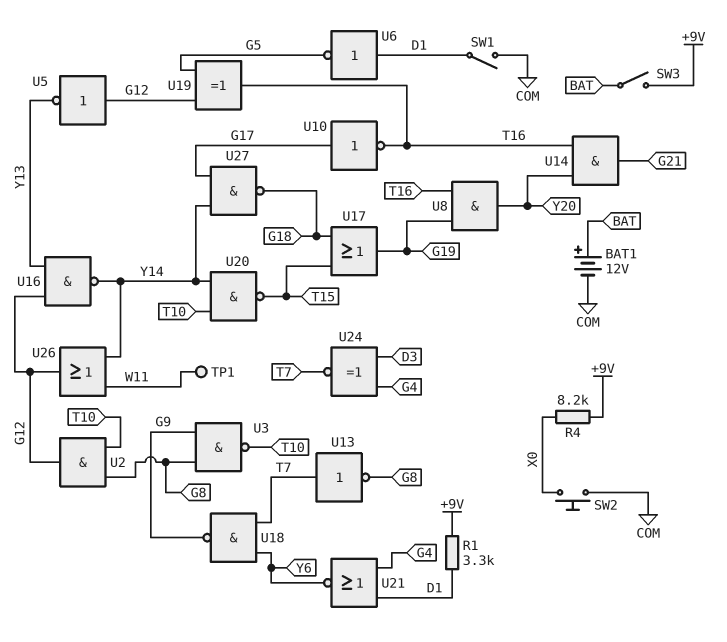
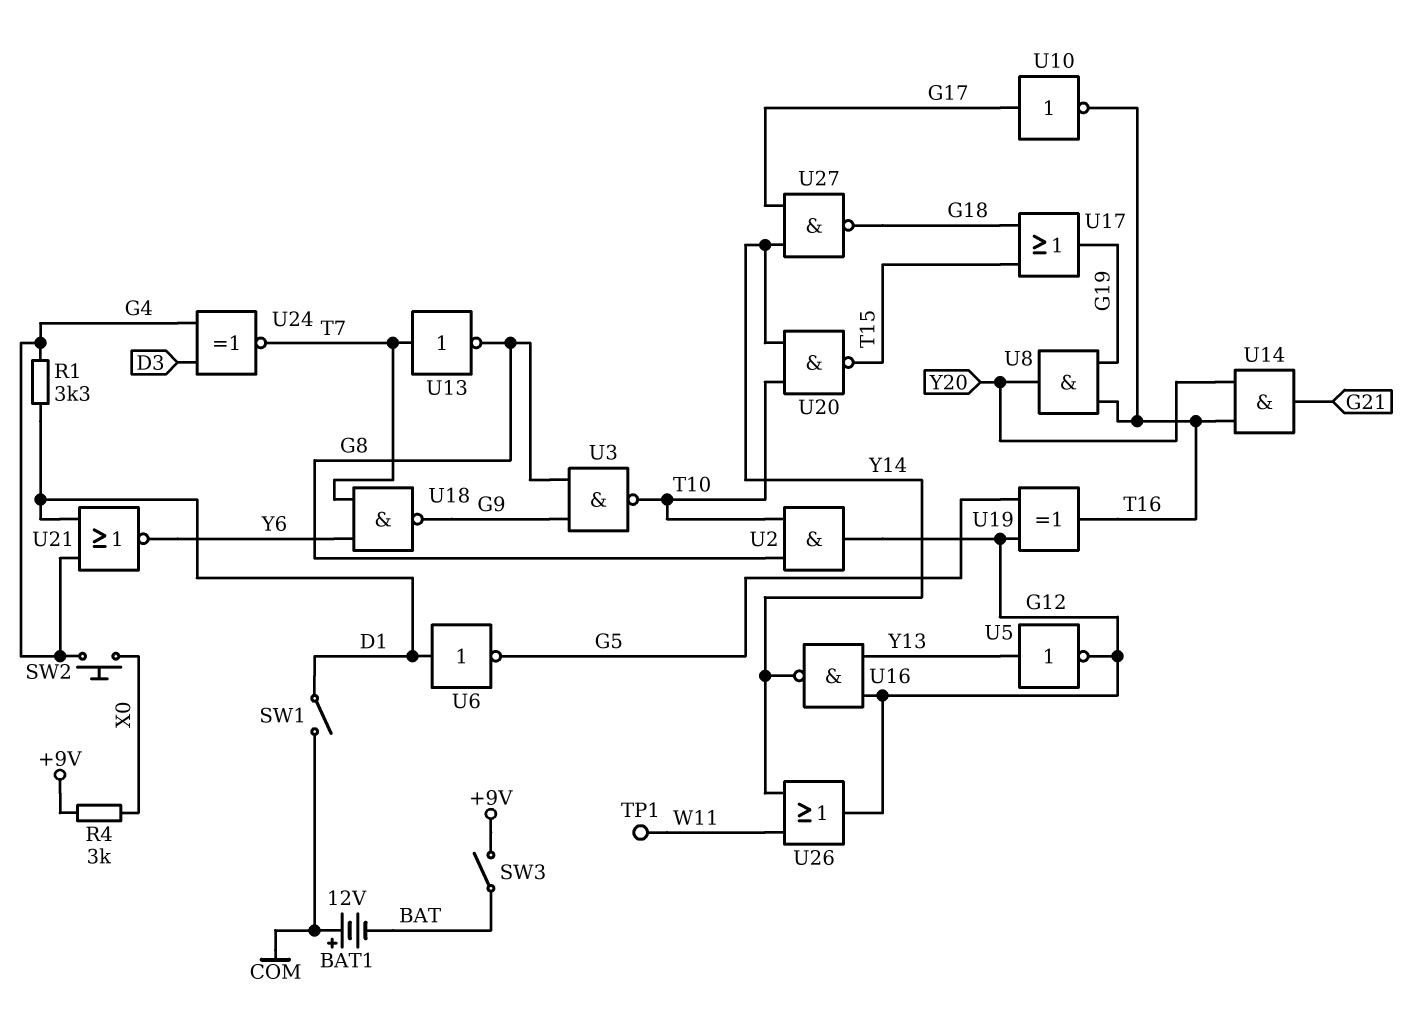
BAT1: 12V (plus BAT, minus COM) -> 12V (plus COM, minus BAT)
R1: 3.3k (+9V, D1) -> 3.3k (D1, G4)
R4: 8.2k (+9V, X0) -> 3k (+9V, X0)
SW2: button (COM, X0) -> button (G4, X0)
U5: NOT (in G12, out Y13) -> NOT (in Y13, out G12)

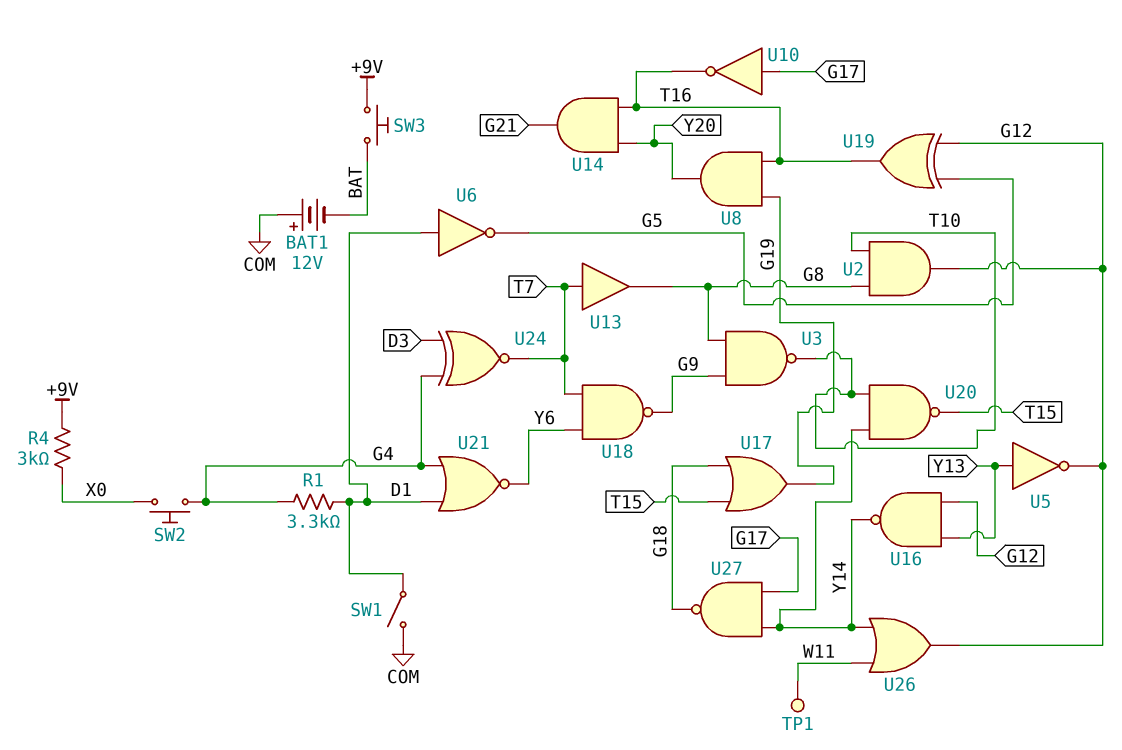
SW3: switch (+9V, BAT) -> button (+9V, BAT)
U13: NOT (in T7, out G8) -> buffer (in T7, out G8)

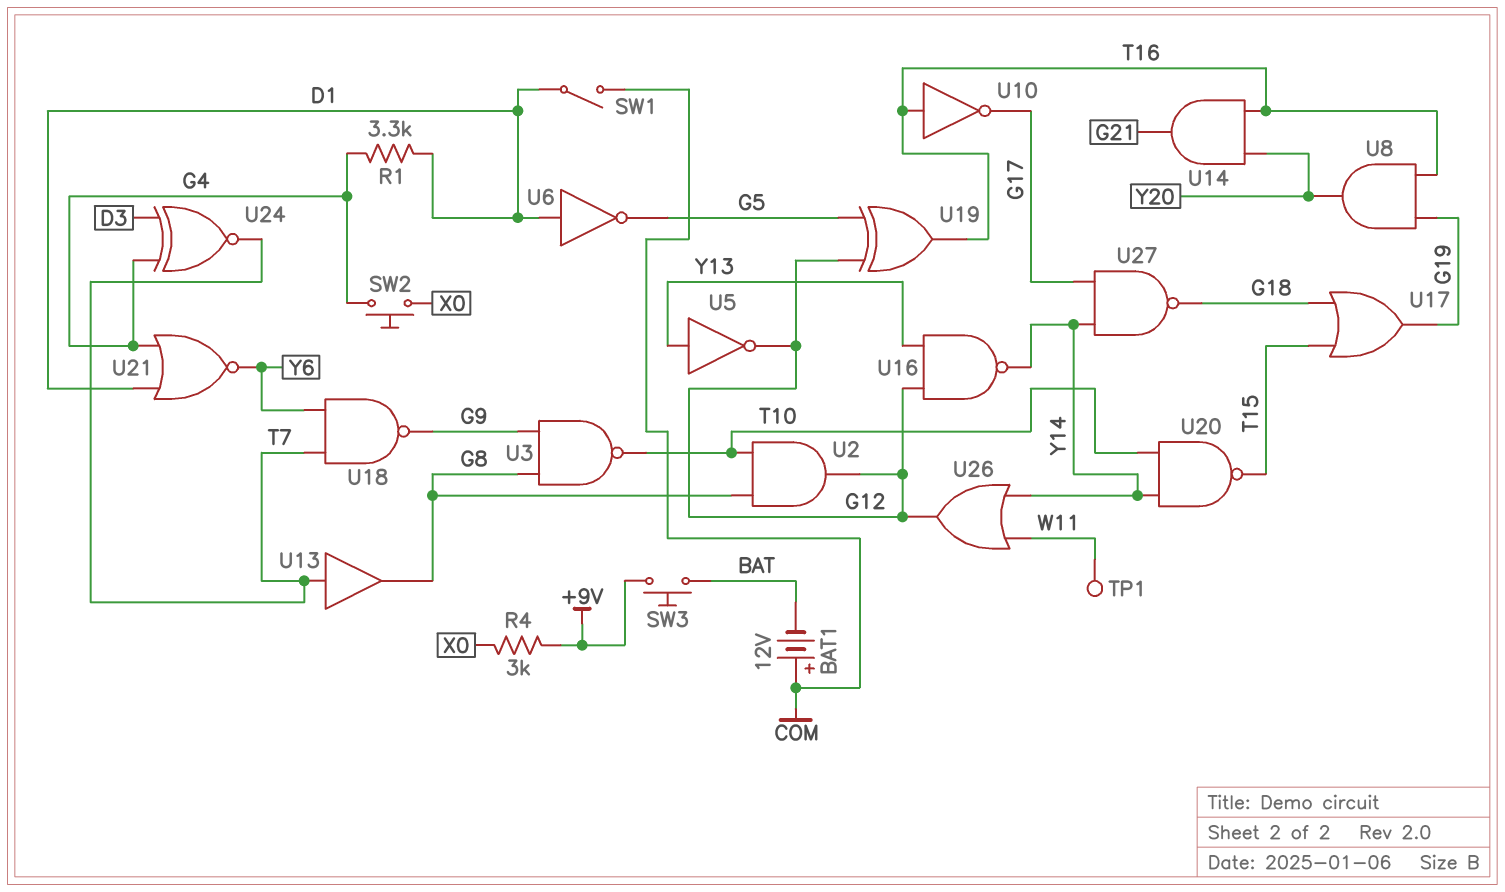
U10: NOT (in G17, out T16) -> NOT (in T16, out G17)

